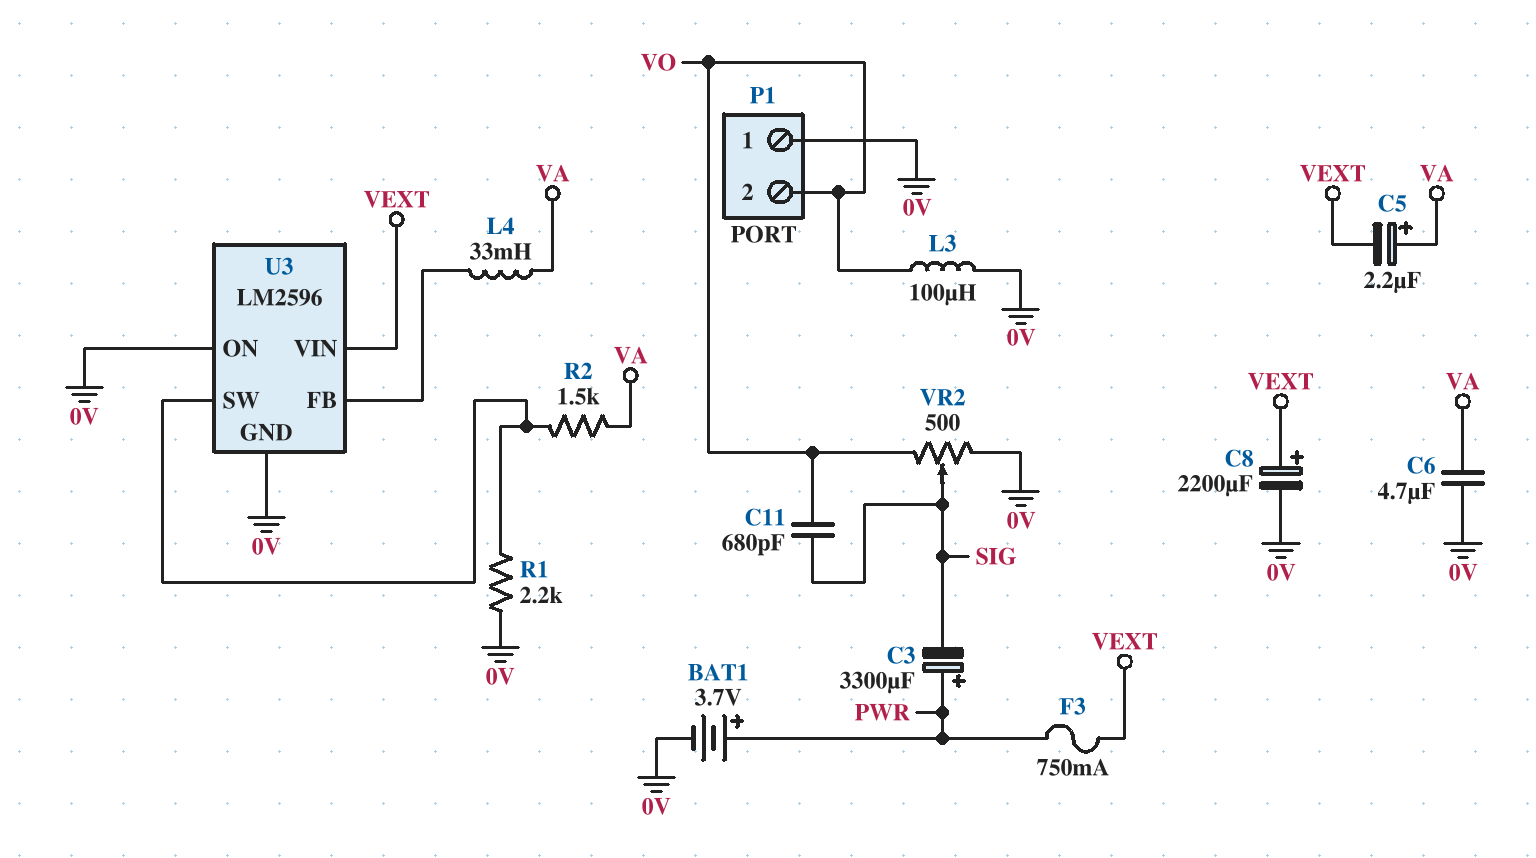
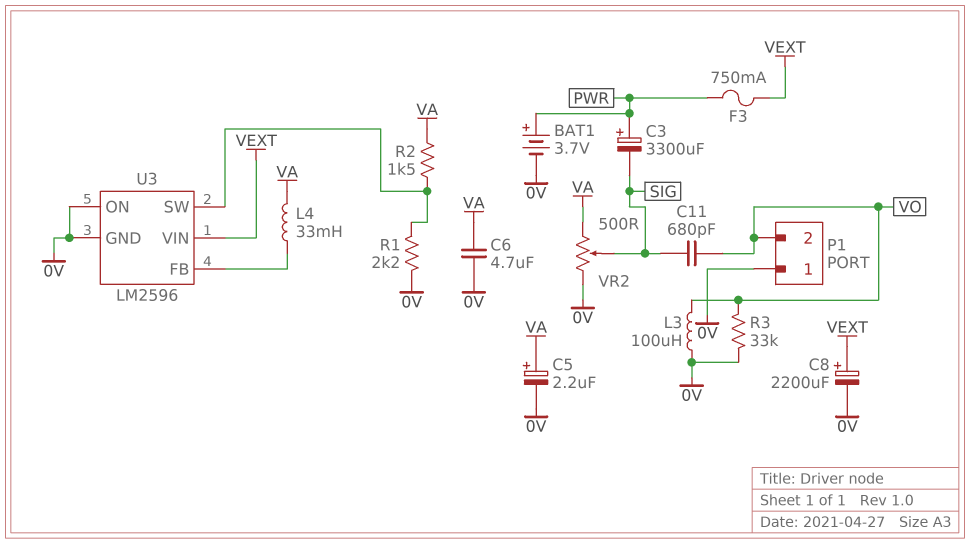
C5: 2.2uF (plus VA, minus VEXT) -> 2.2uF (plus VA, minus 0V)
R3: none -> 33k (0V, VO)
VR2: 500 (0V, VO, wiper SIG) -> 500 (0V, VA, wiper SIG)

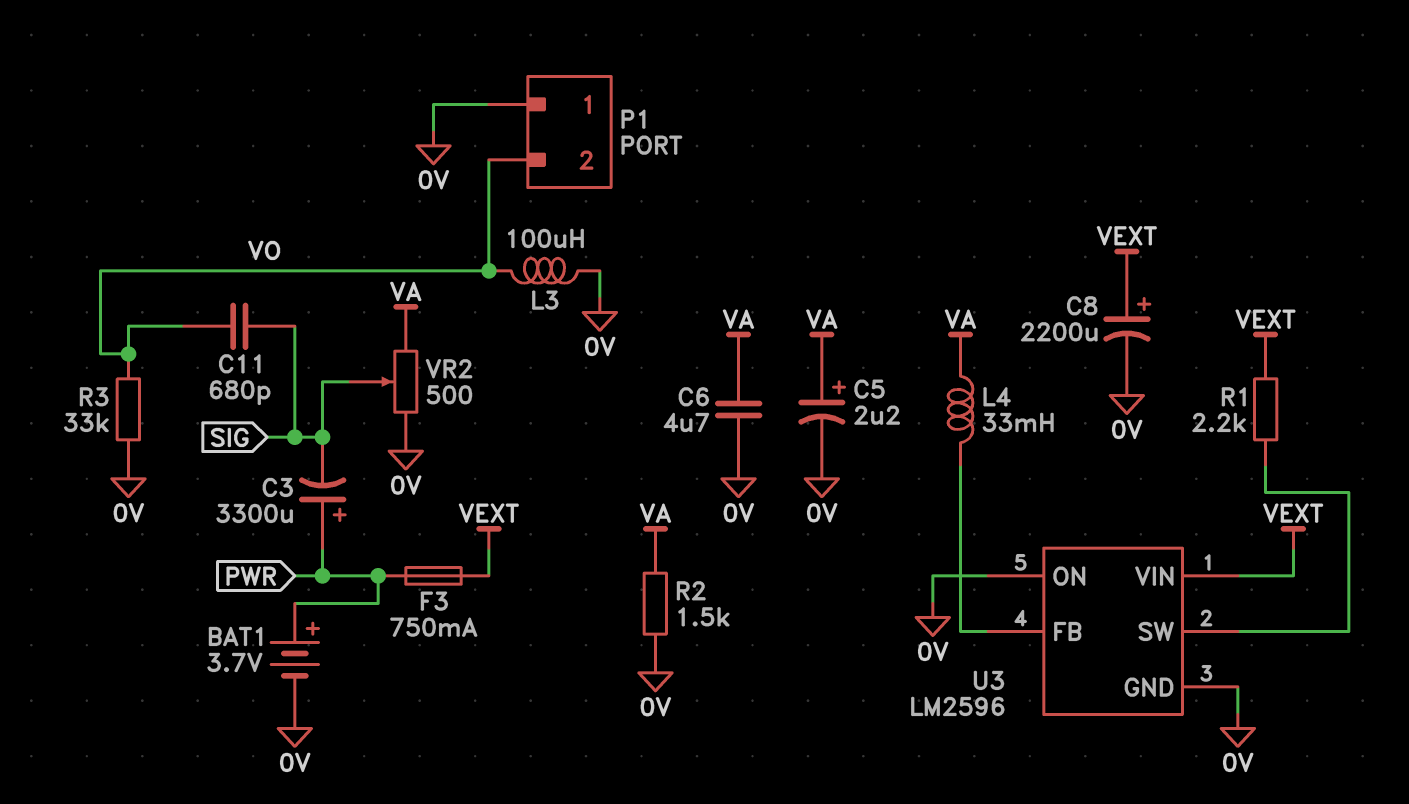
R1: 2.2k (0V, U3/SW) -> 2.2k (U3/SW, VEXT)
R2: 1.5k (U3/SW, VA) -> 1.5k (0V, VA)

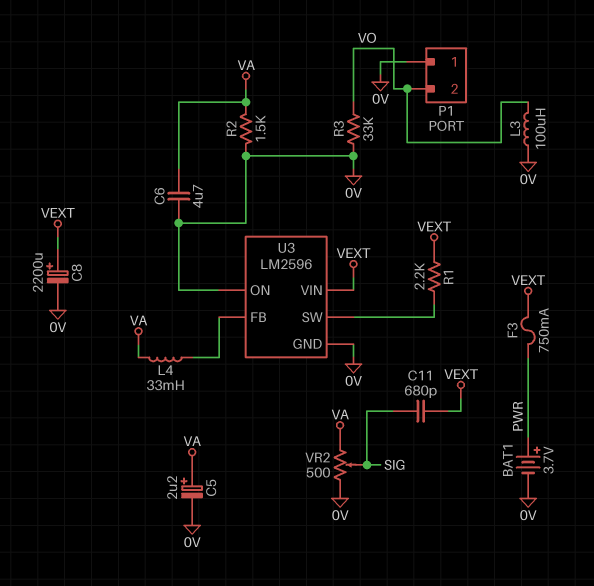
C3: 3300uF (plus PWR, minus SIG) -> none
C11: 680pF (SIG, VO) -> 680pF (SIG, VEXT)

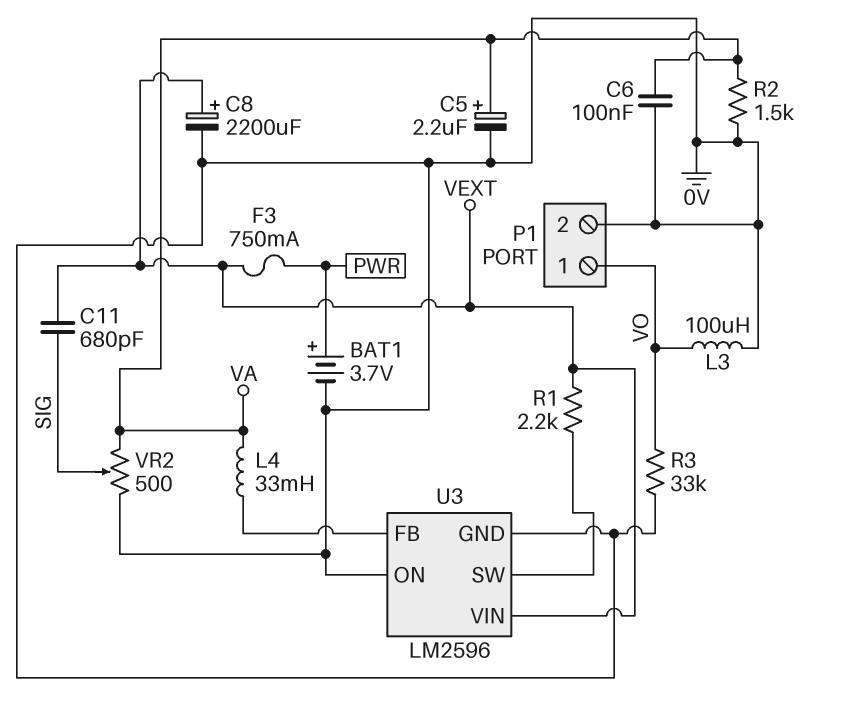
C6: 4.7uF (0V, VA) -> 100nF (0V, VA)
P1 pin 1: 0V -> VO
P1 pin 2: VO -> 0V

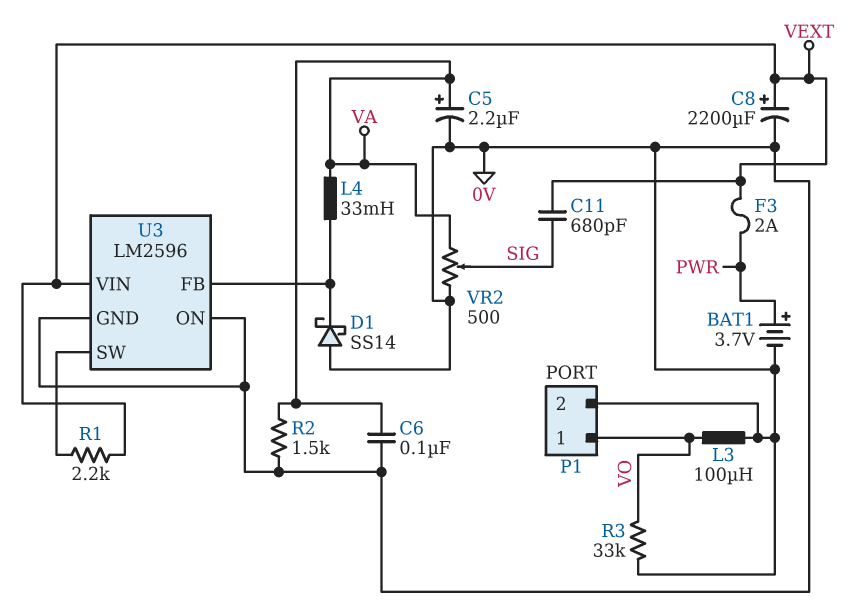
D1: none -> schottky SS14 (A 0V, K U3/FB)
F3: 750mA (PWR, VEXT) -> 2A (PWR, VEXT)

